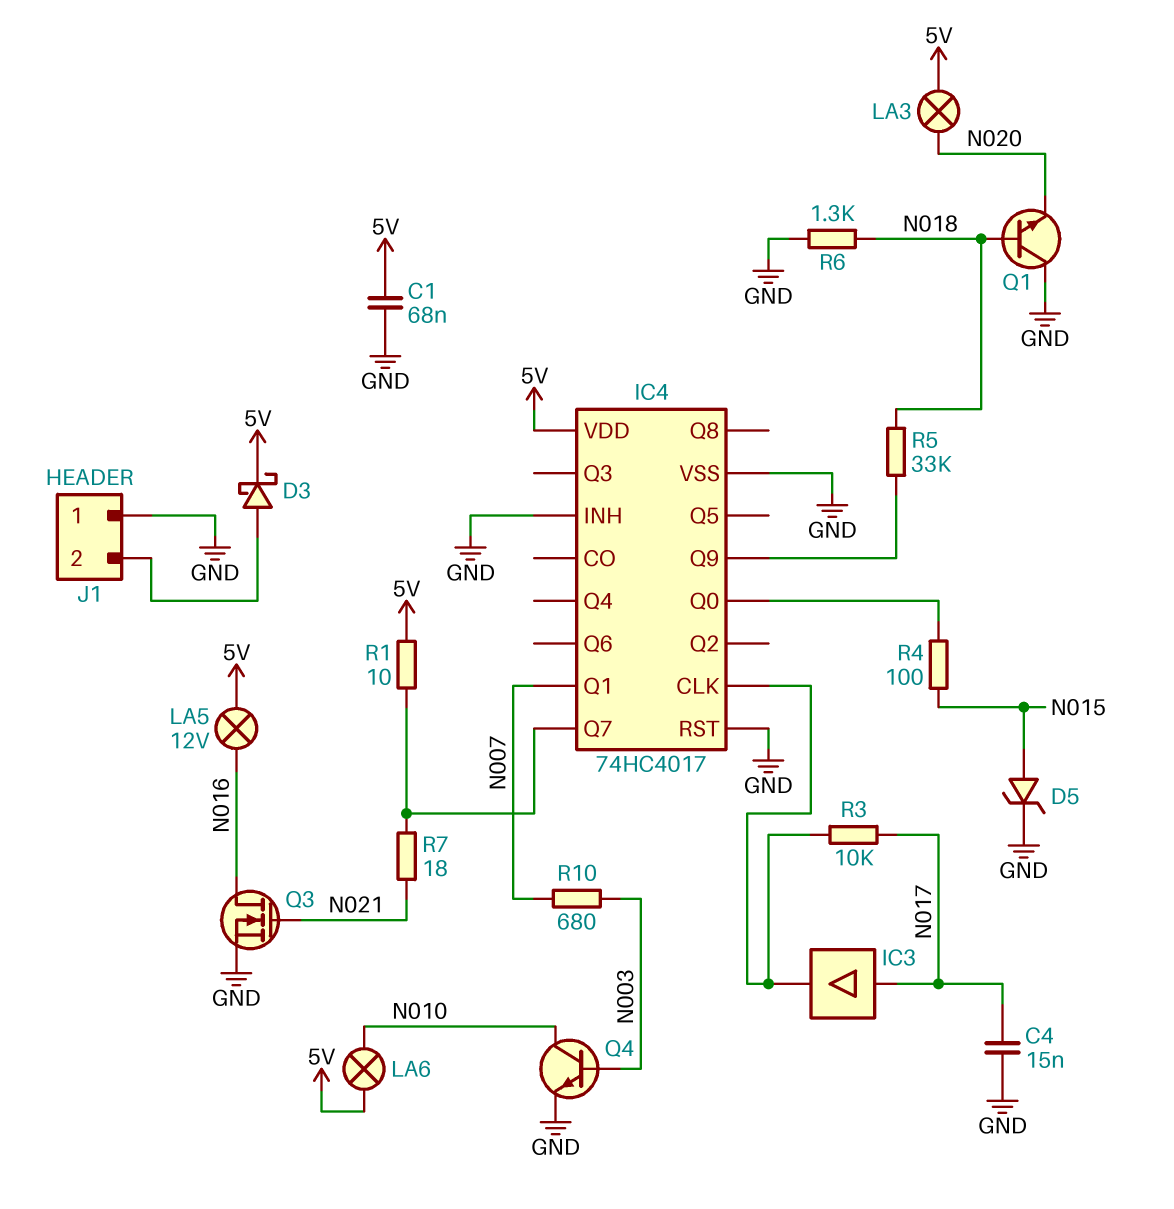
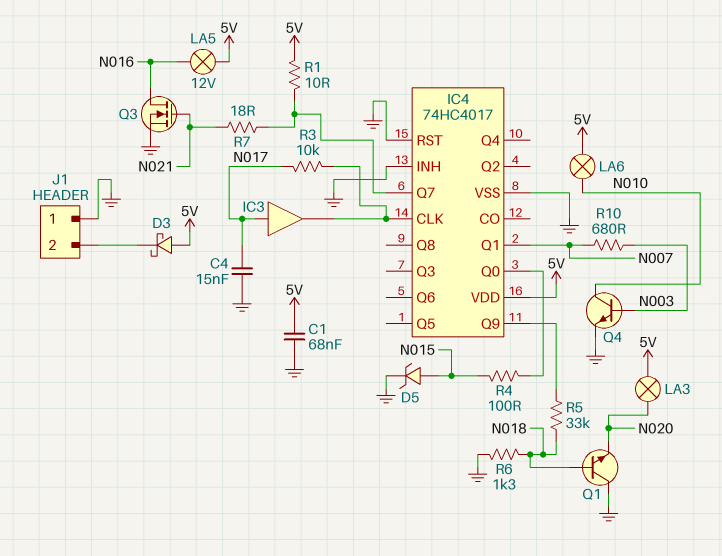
D3: schottky (A J1/2, K 5V) -> schottky (A 5V, K J1/2)

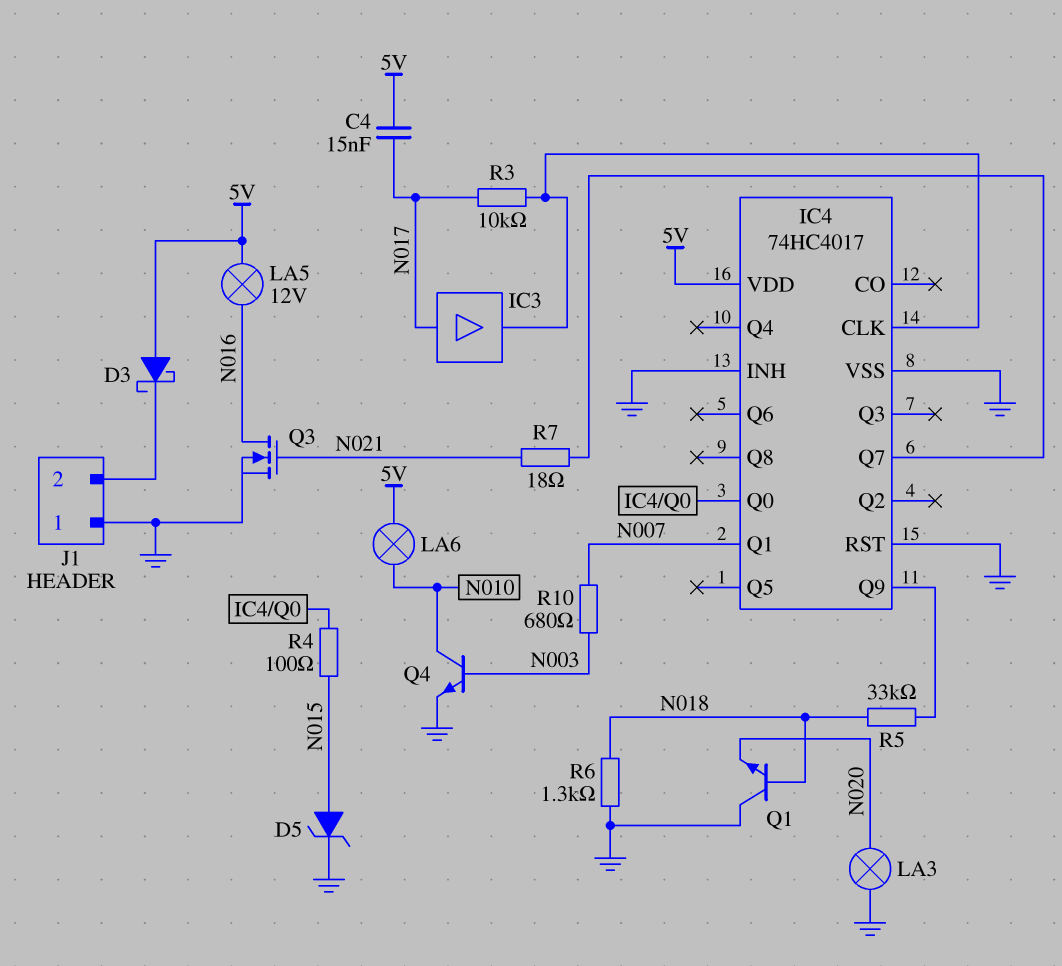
C1: 68nF (5V, GND) -> none
C4: 15nF (GND, N017) -> 15nF (5V, N017)
LA3: lamp (5V, N020) -> lamp (GND, N020)
R1: 10 (5V, IC4/Q7) -> none

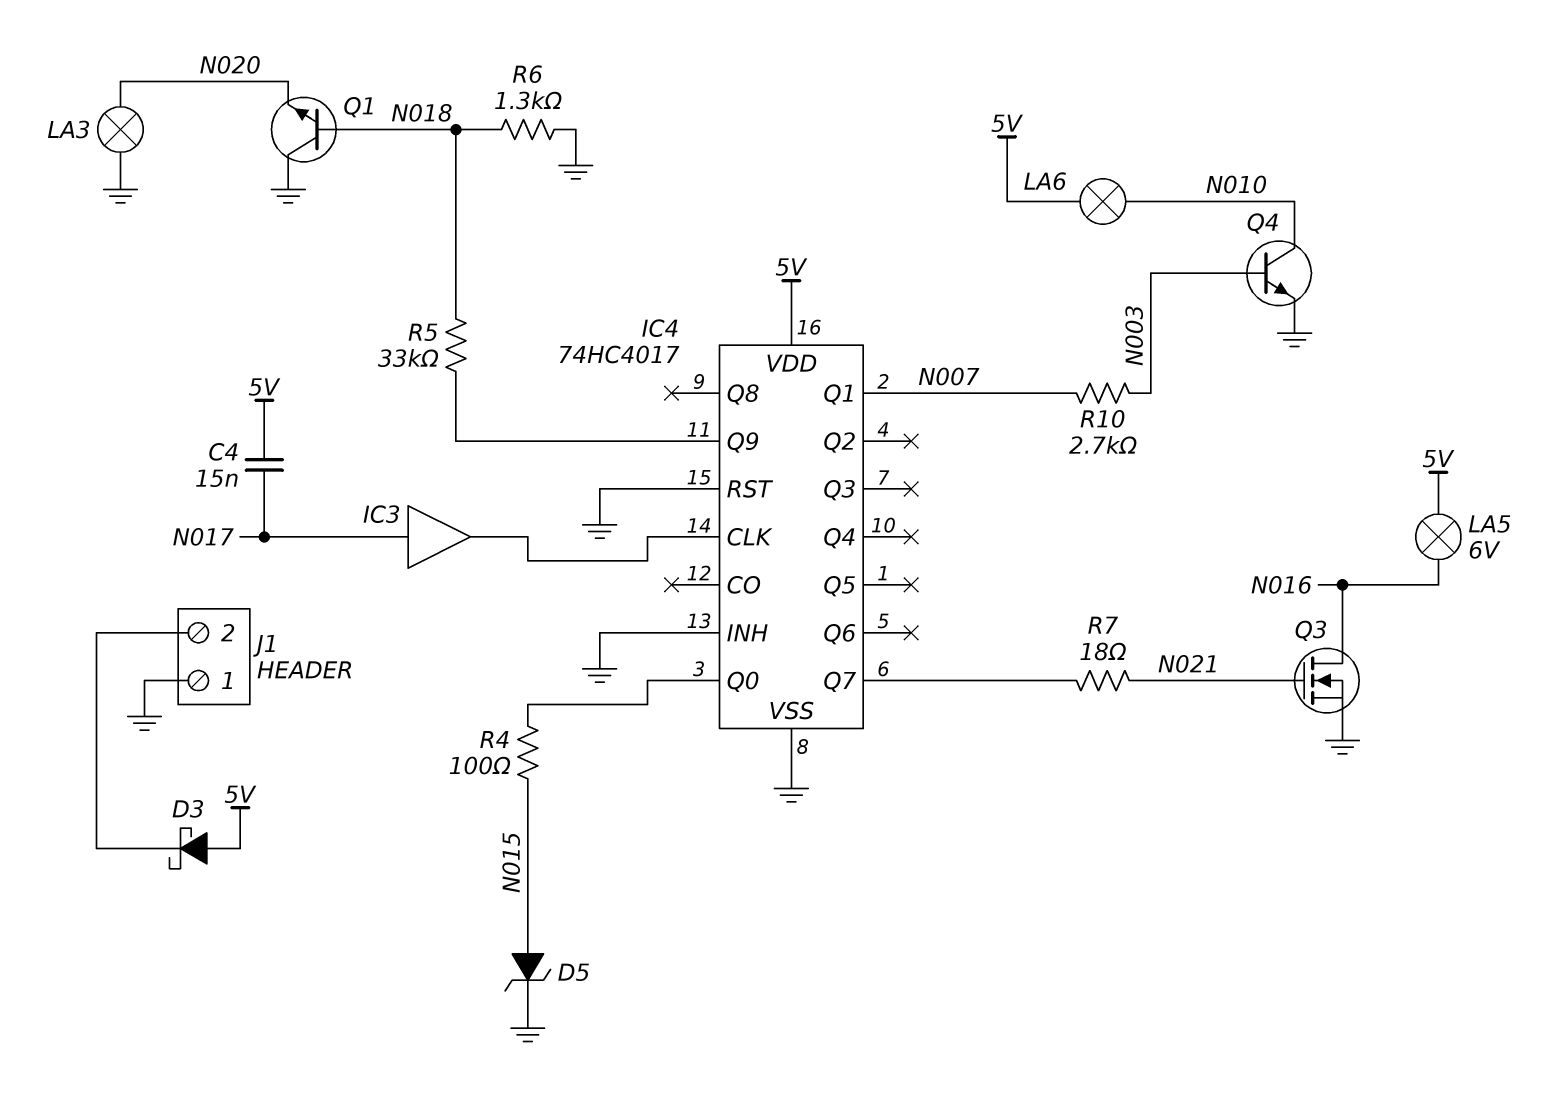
LA5: lamp 12V (5V, N016) -> lamp 6V (5V, N016)
R3: 10k (IC4/CLK, N017) -> none
R10: 680 (N003, N007) -> 2.7k (N003, N007)

